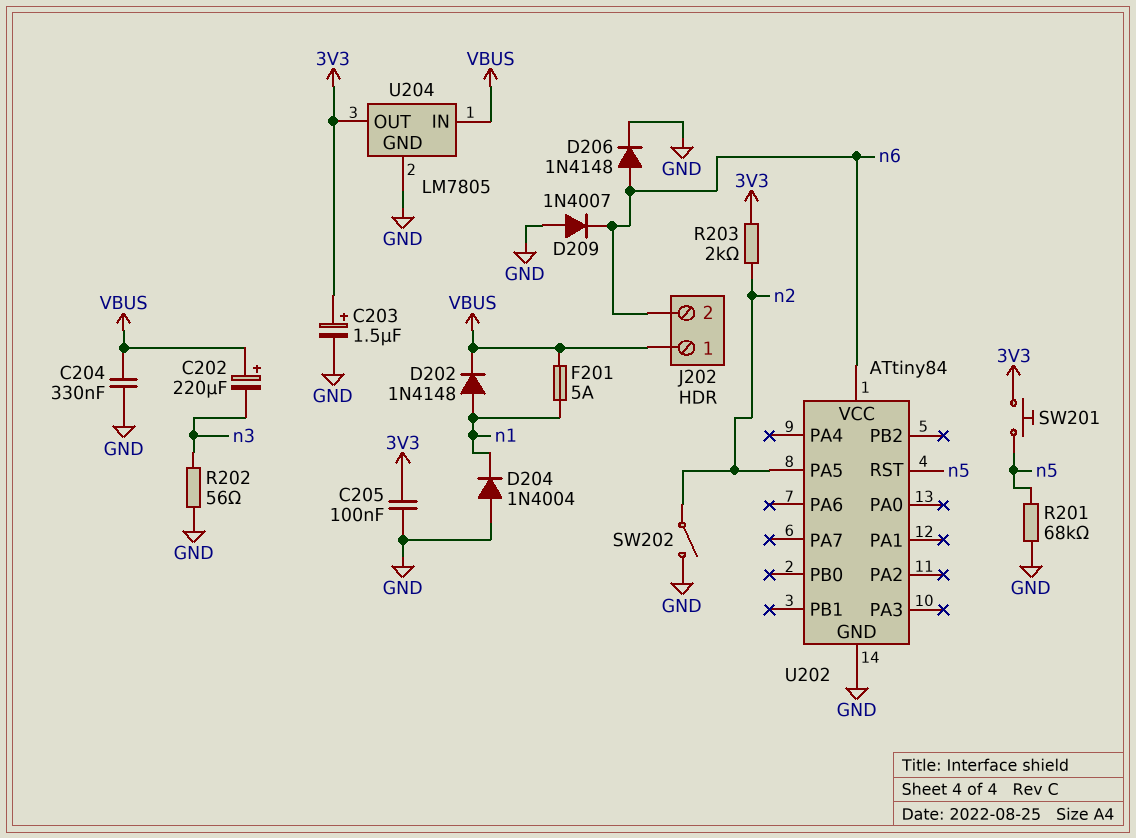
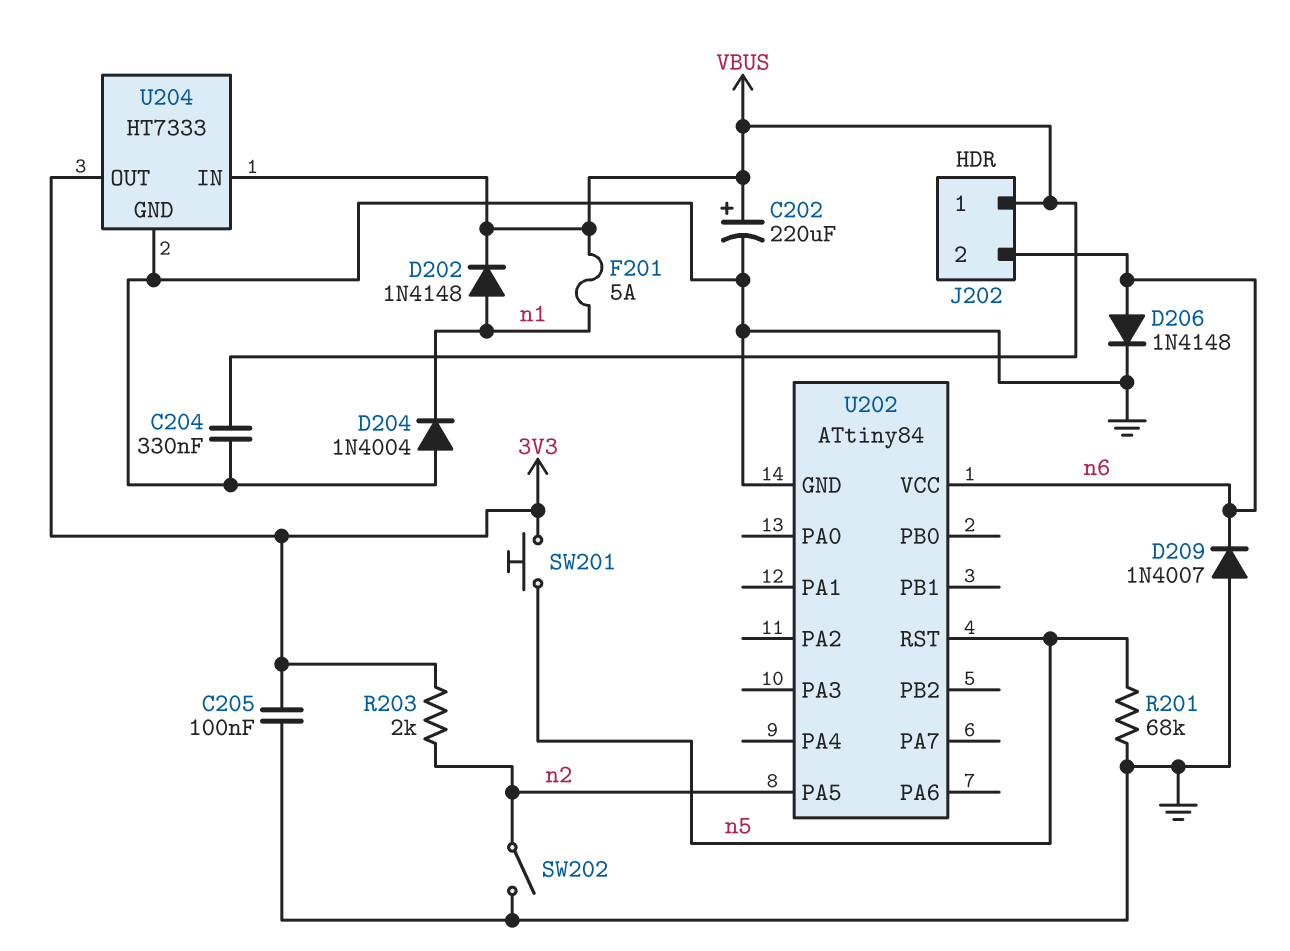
C202: 220uF (plus VBUS, minus n3) -> 220uF (plus VBUS, minus GND)
C203: 1.5uF (plus 3V3, minus GND) -> none
R202: 56 (GND, n3) -> none
U204: LM7805 -> HT7333

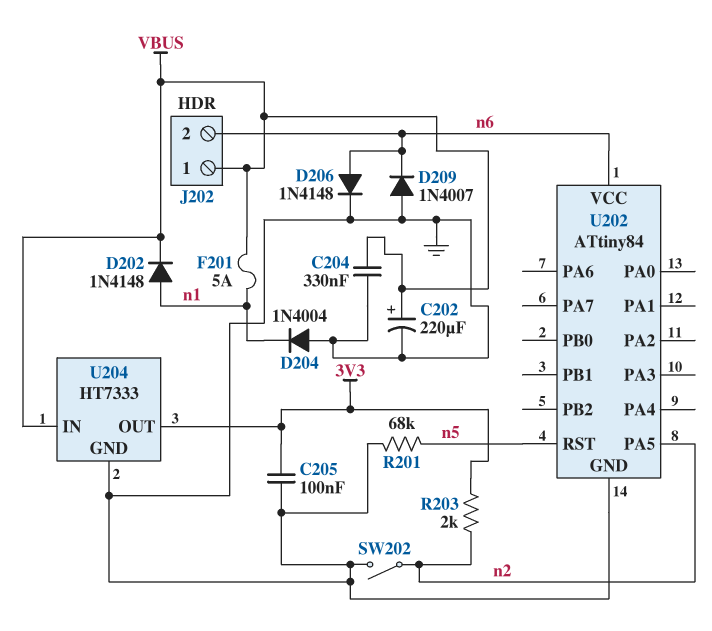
SW201: button (3V3, n5) -> none

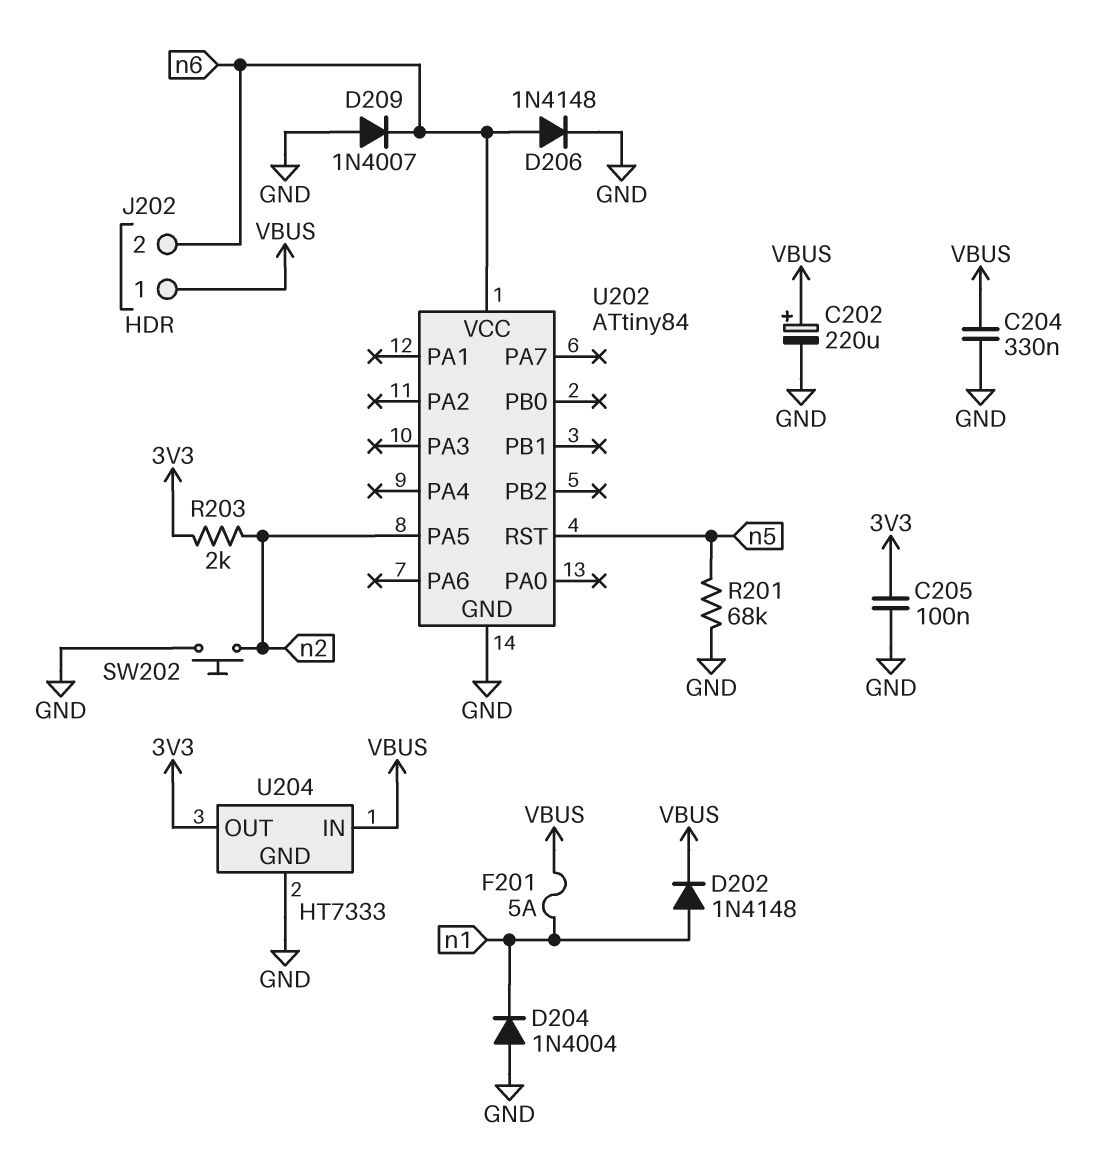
SW202: switch (GND, n2) -> button (GND, n2)

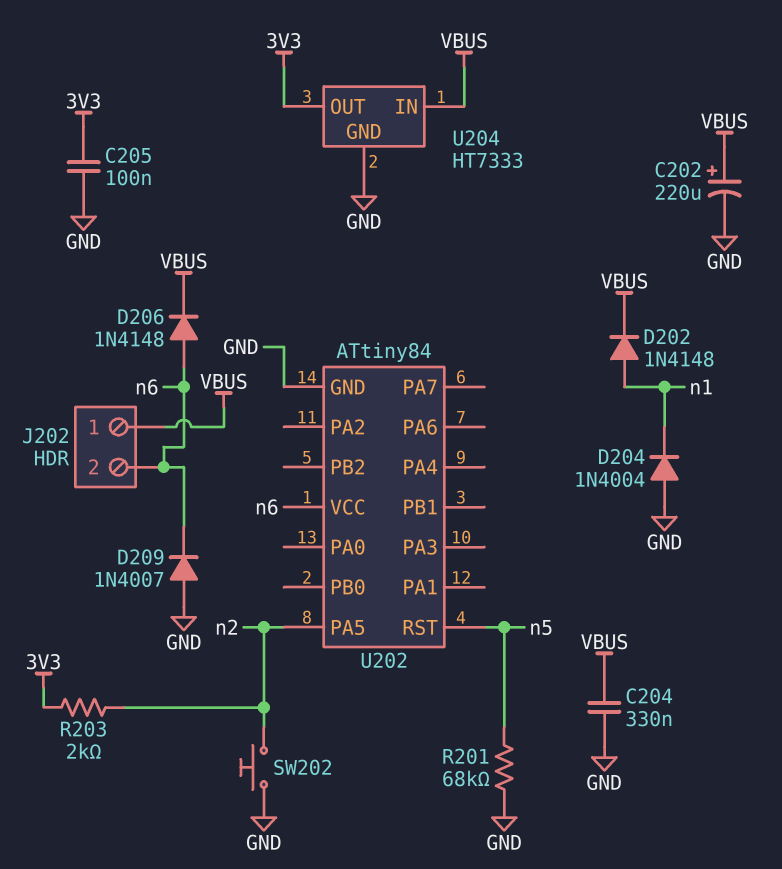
D206: diode 1N4148 (A n6, K GND) -> diode 1N4148 (A n6, K VBUS)
F201: 5A (VBUS, n1) -> none

